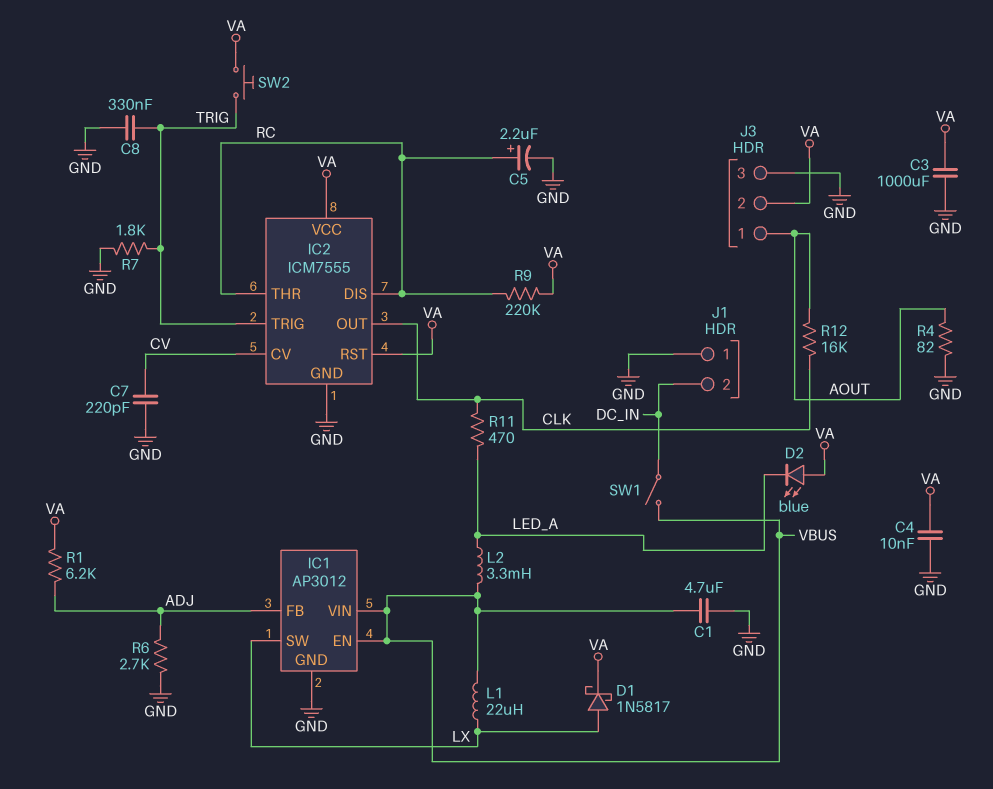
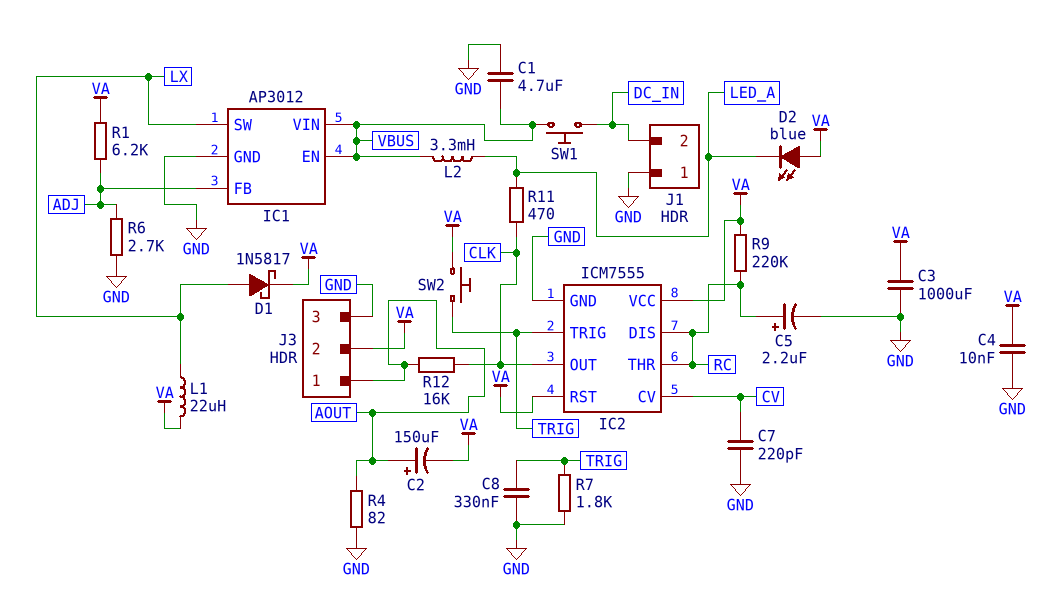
C2: none -> 150uF (plus AOUT, minus VA)
L1: 22uH (LX, VBUS) -> 22uH (LX, VA)
SW1: switch (DC_IN, VBUS) -> button (DC_IN, VBUS)

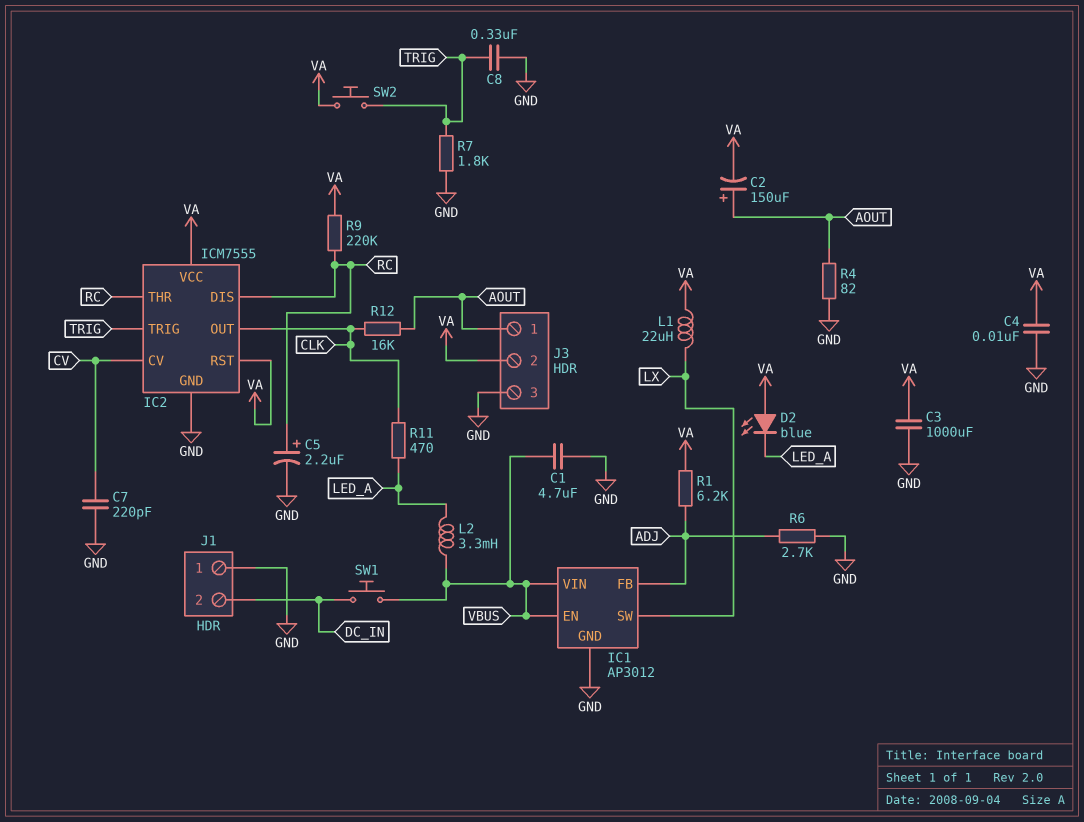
D1: schottky 1N5817 (A LX, K VA) -> none

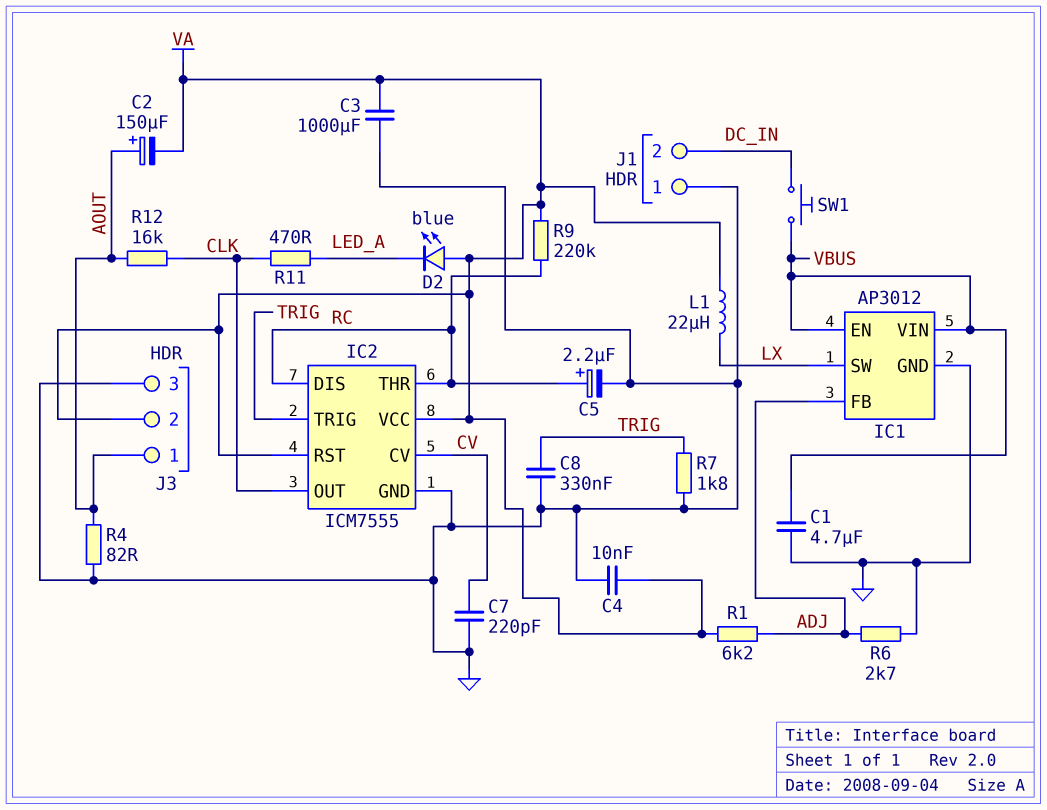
L2: 3.3mH (LED_A, VBUS) -> none
SW2: button (TRIG, VA) -> none

